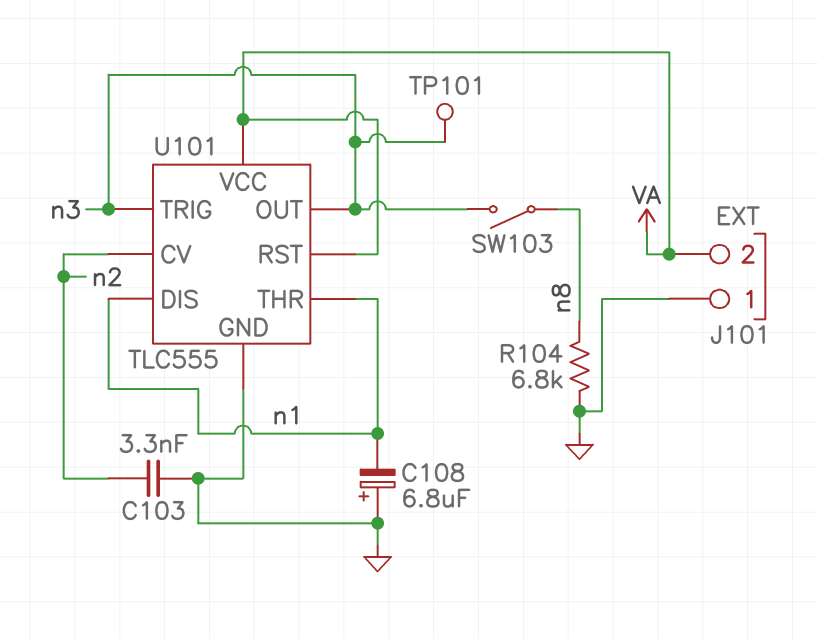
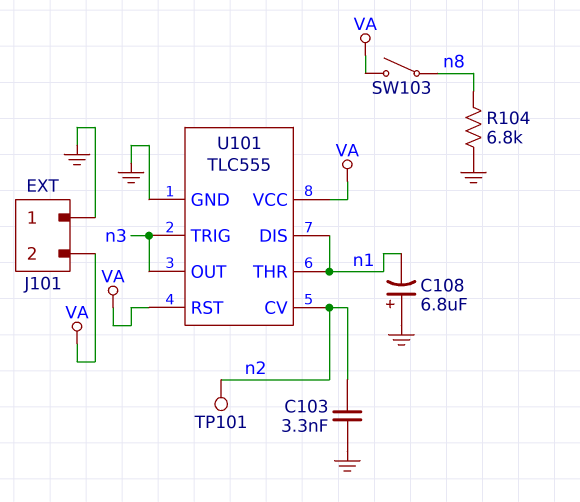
SW103: switch (n3, n8) -> switch (VA, n8)
TP101: test point (n3) -> test point (n2)

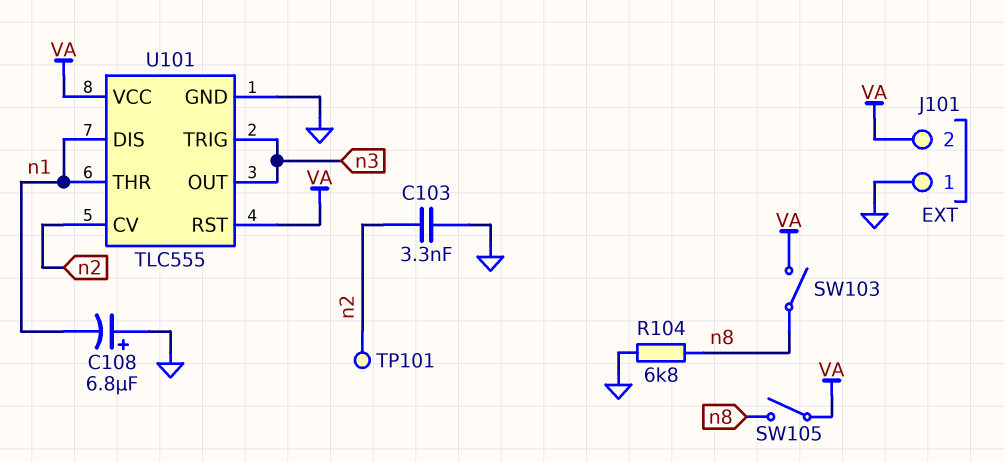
SW105: none -> switch (VA, n8)

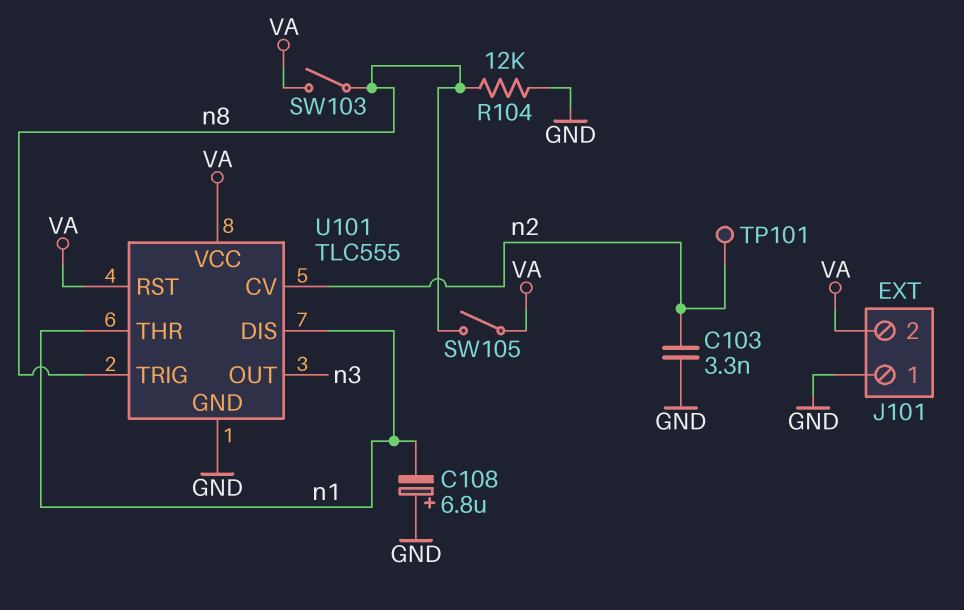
R104: 6.8k (GND, n8) -> 12k (GND, n8)
U101 pin TRIG: n3 -> n8

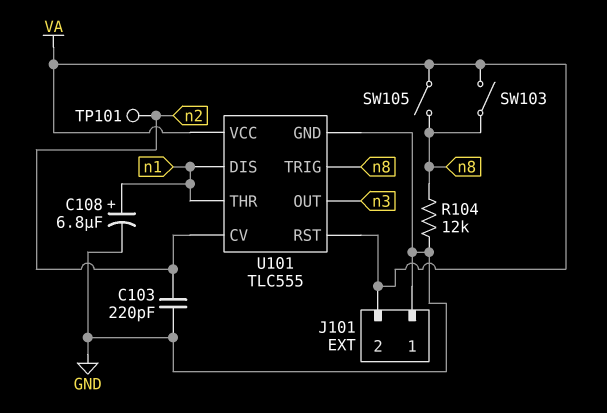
C103: 3.3nF (GND, n2) -> 220pF (GND, n2)
C108: 6.8uF (plus GND, minus n1) -> 6.8uF (plus n1, minus GND)

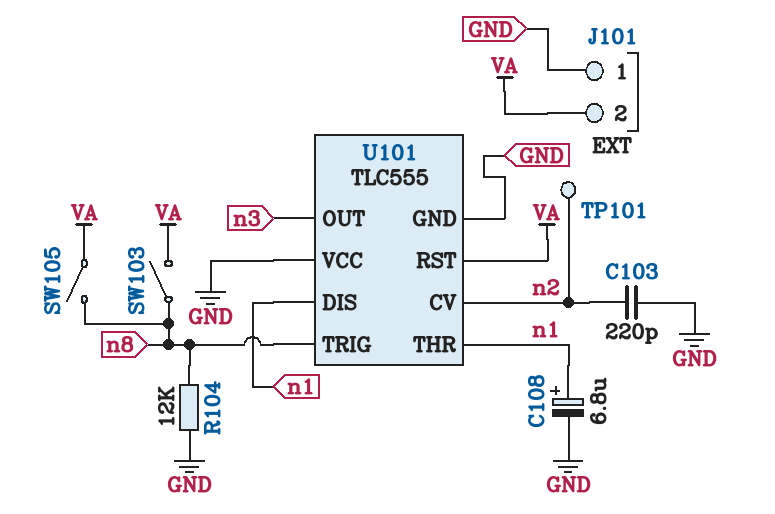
U101 pin VCC: VA -> GND

